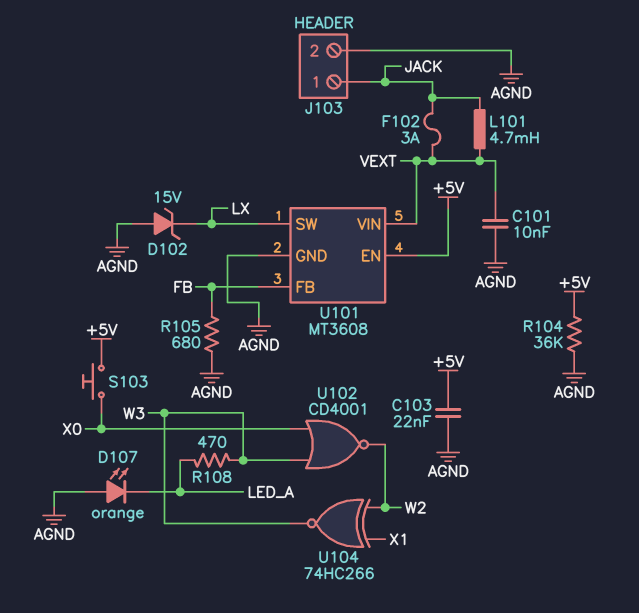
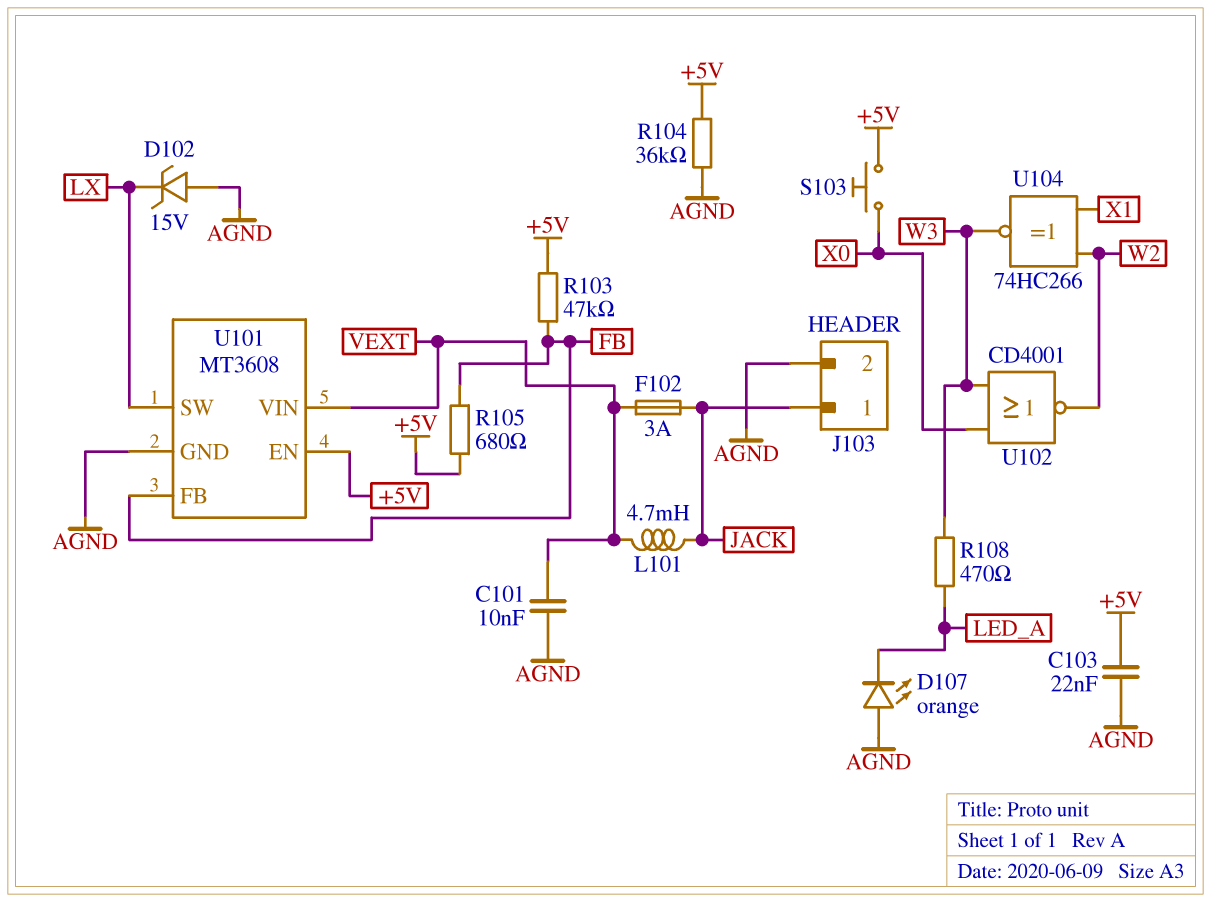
R103: none -> 47k (+5V, FB)
R105: 680 (AGND, FB) -> 680 (+5V, FB)

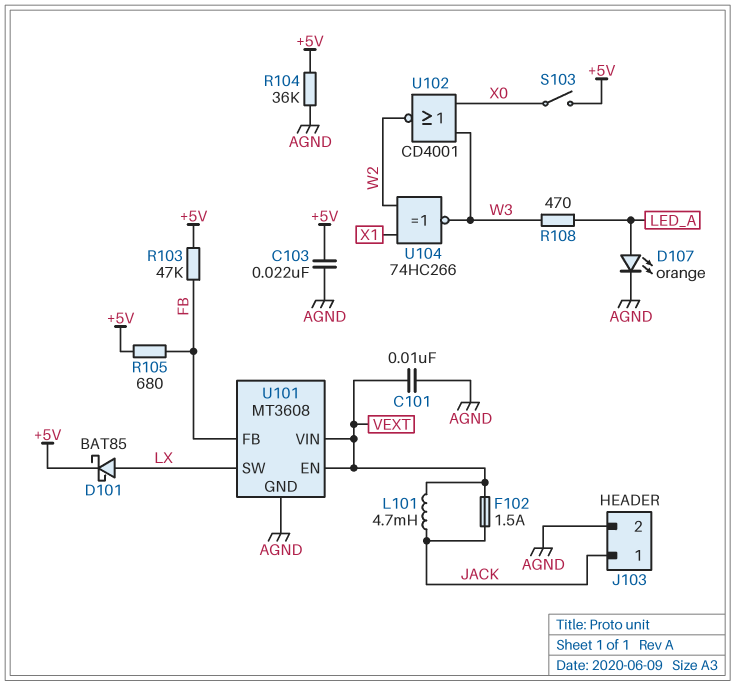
D101: none -> schottky BAT85 (A LX, K +5V)
D102: zener 15V (A AGND, K LX) -> none
D107: LED orange (A AGND, K LED_A) -> LED orange (A LED_A, K AGND)
F102: 3A (JACK, VEXT) -> 1.5A (JACK, VEXT)
S103: button (+5V, X0) -> switch (+5V, X0)
U101 pin EN: +5V -> VEXT

